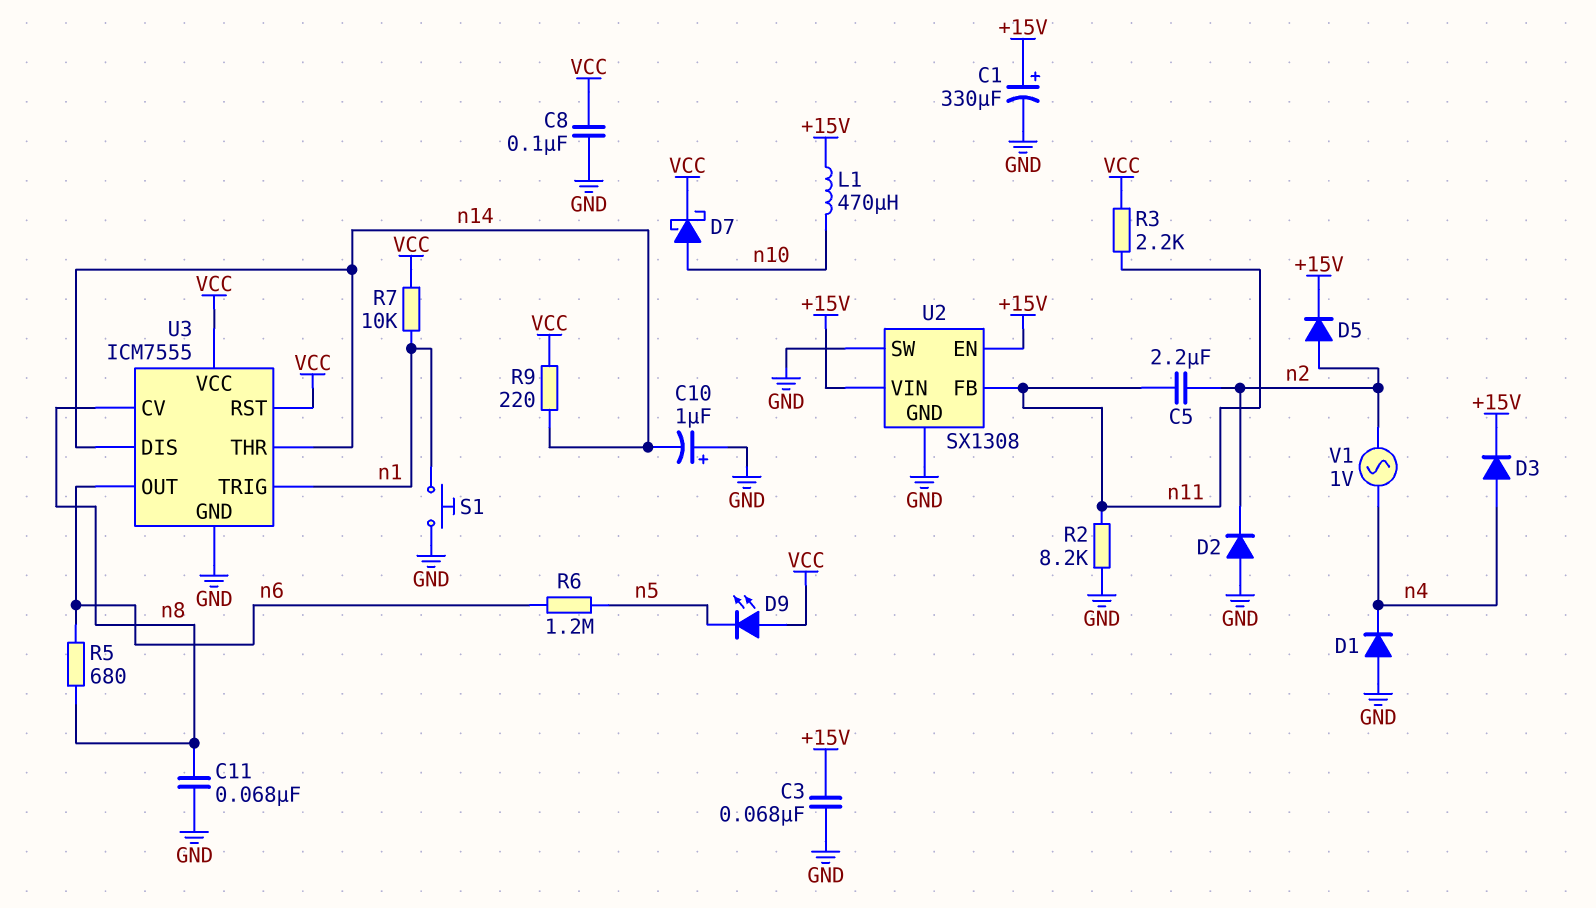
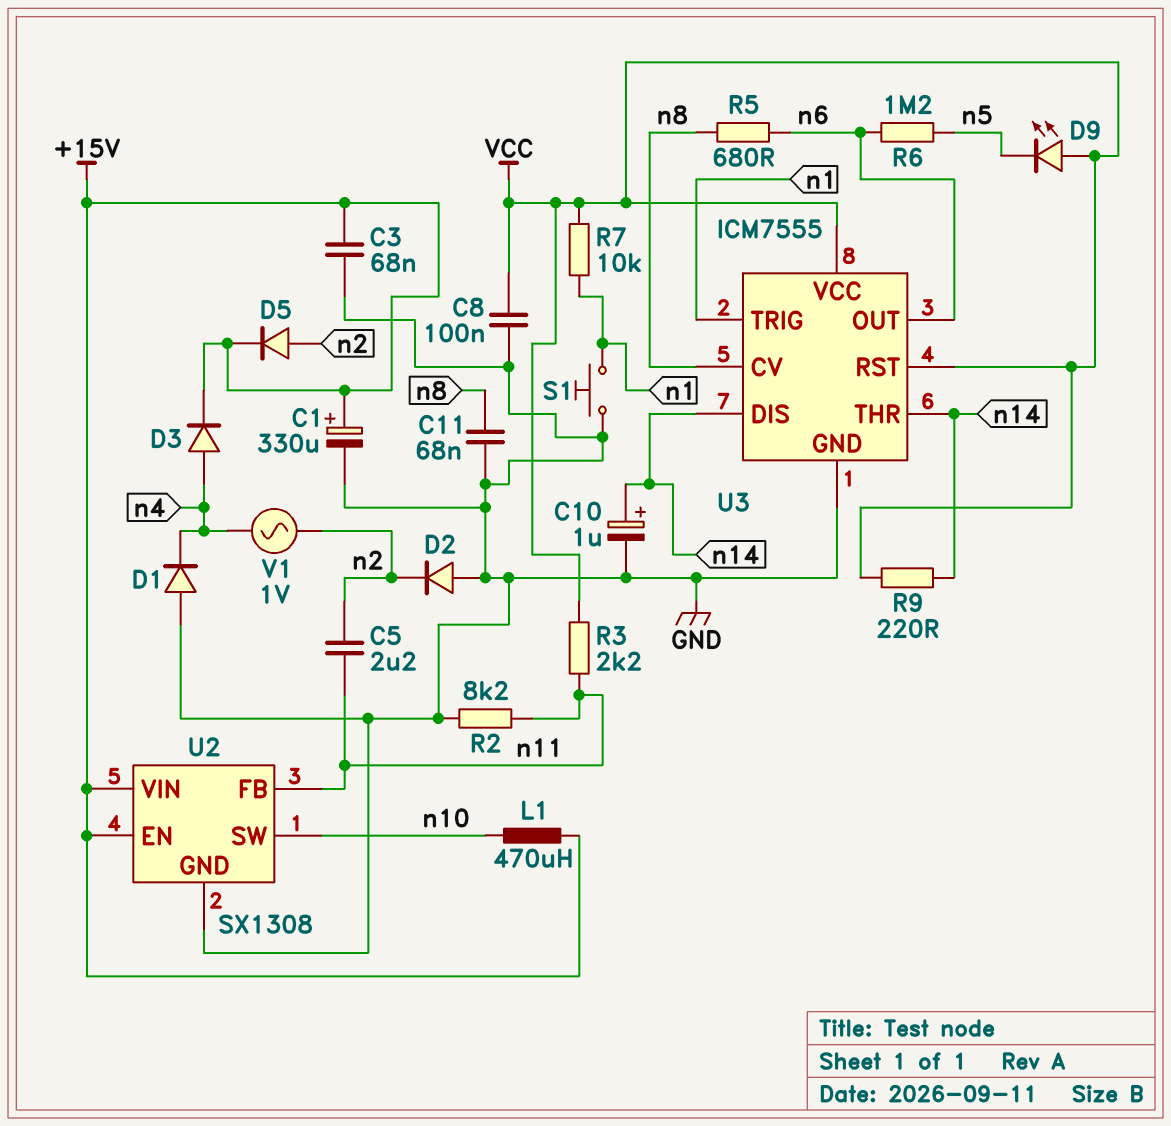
C10: 1uF (plus GND, minus n14) -> 1uF (plus n14, minus GND)
D7: schottky (A n10, K VCC) -> none
U2 pin SW: GND -> n10

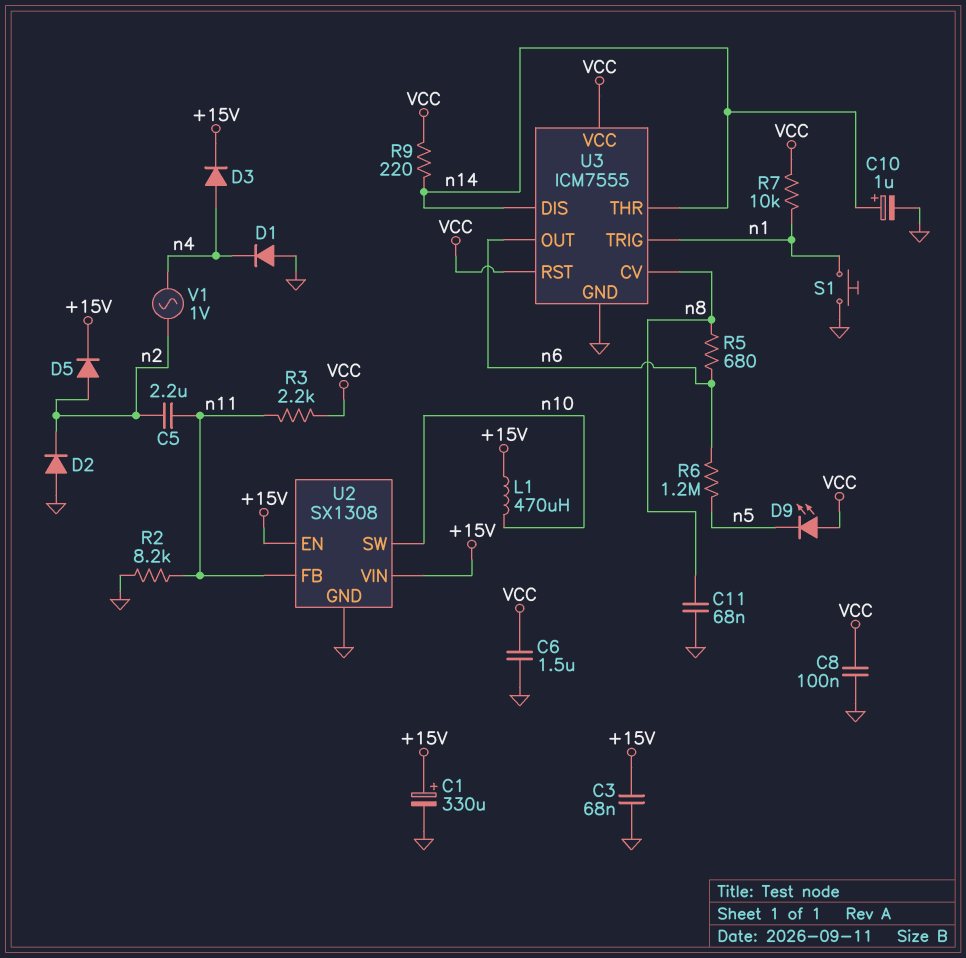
C6: none -> 1.5uF (GND, VCC)

